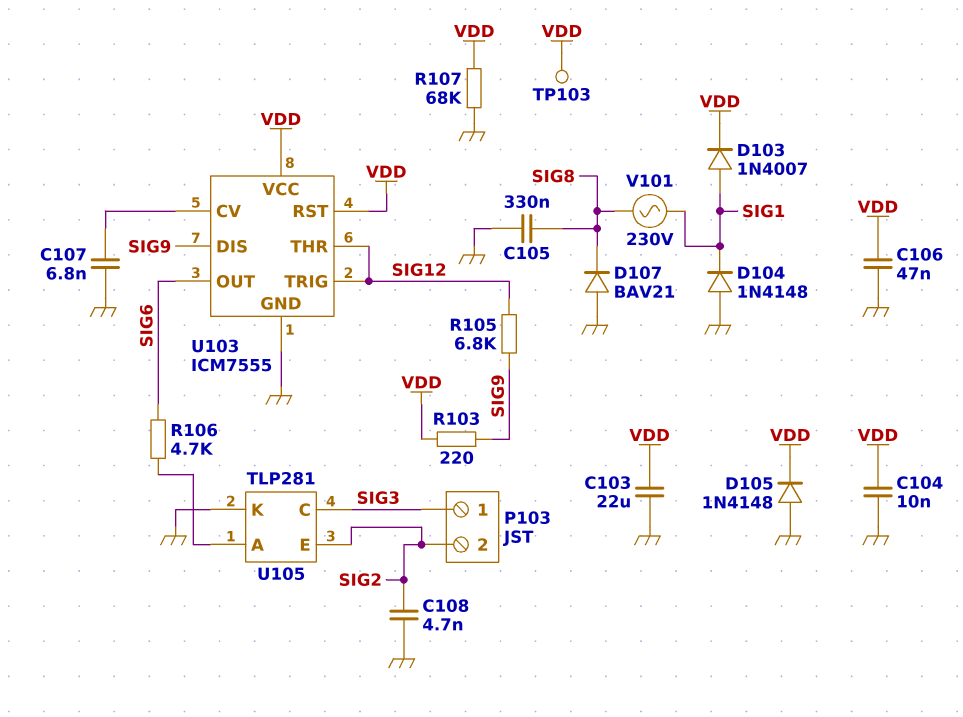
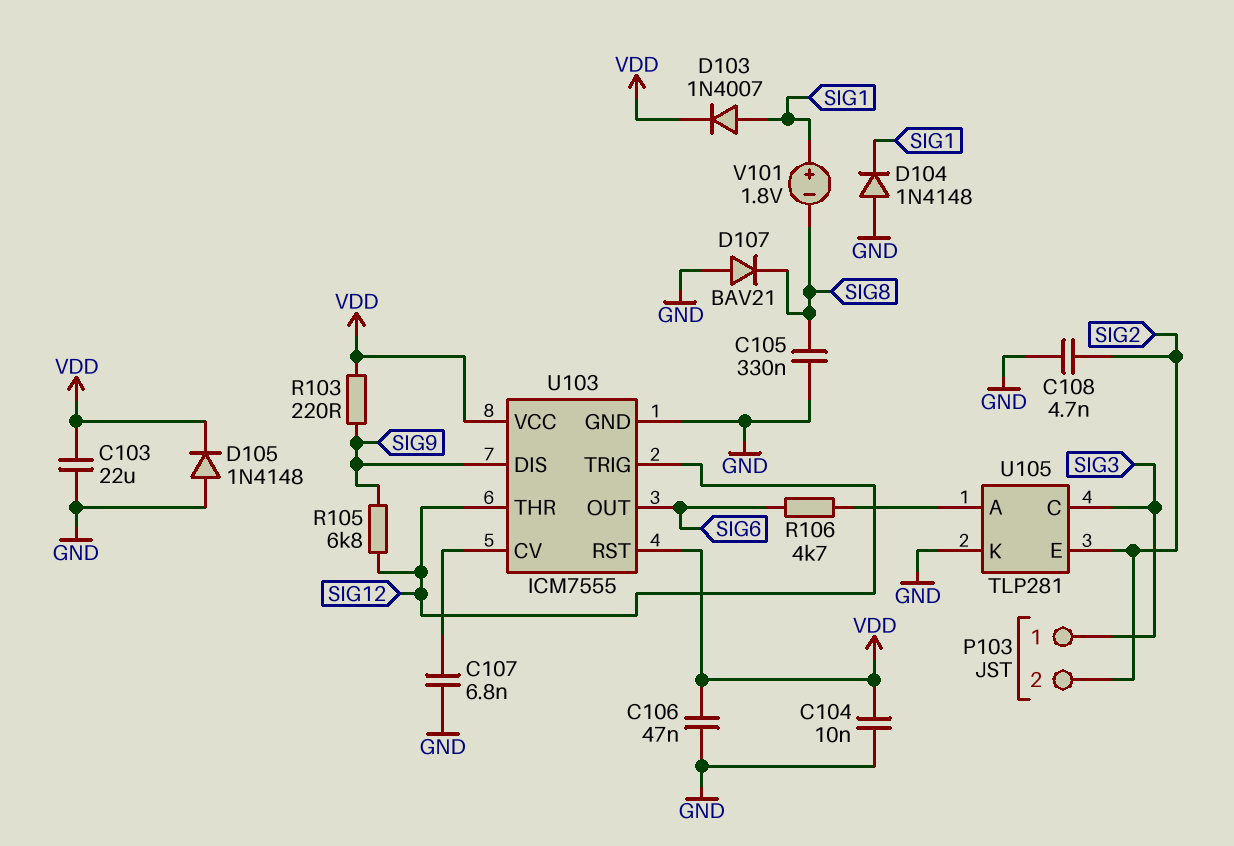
R107: 68k (GND, VDD) -> none
TP103: test point (VDD) -> none
V101: AC 230V (SIG1, SIG8) -> 1.8V (plus SIG1, minus SIG8)

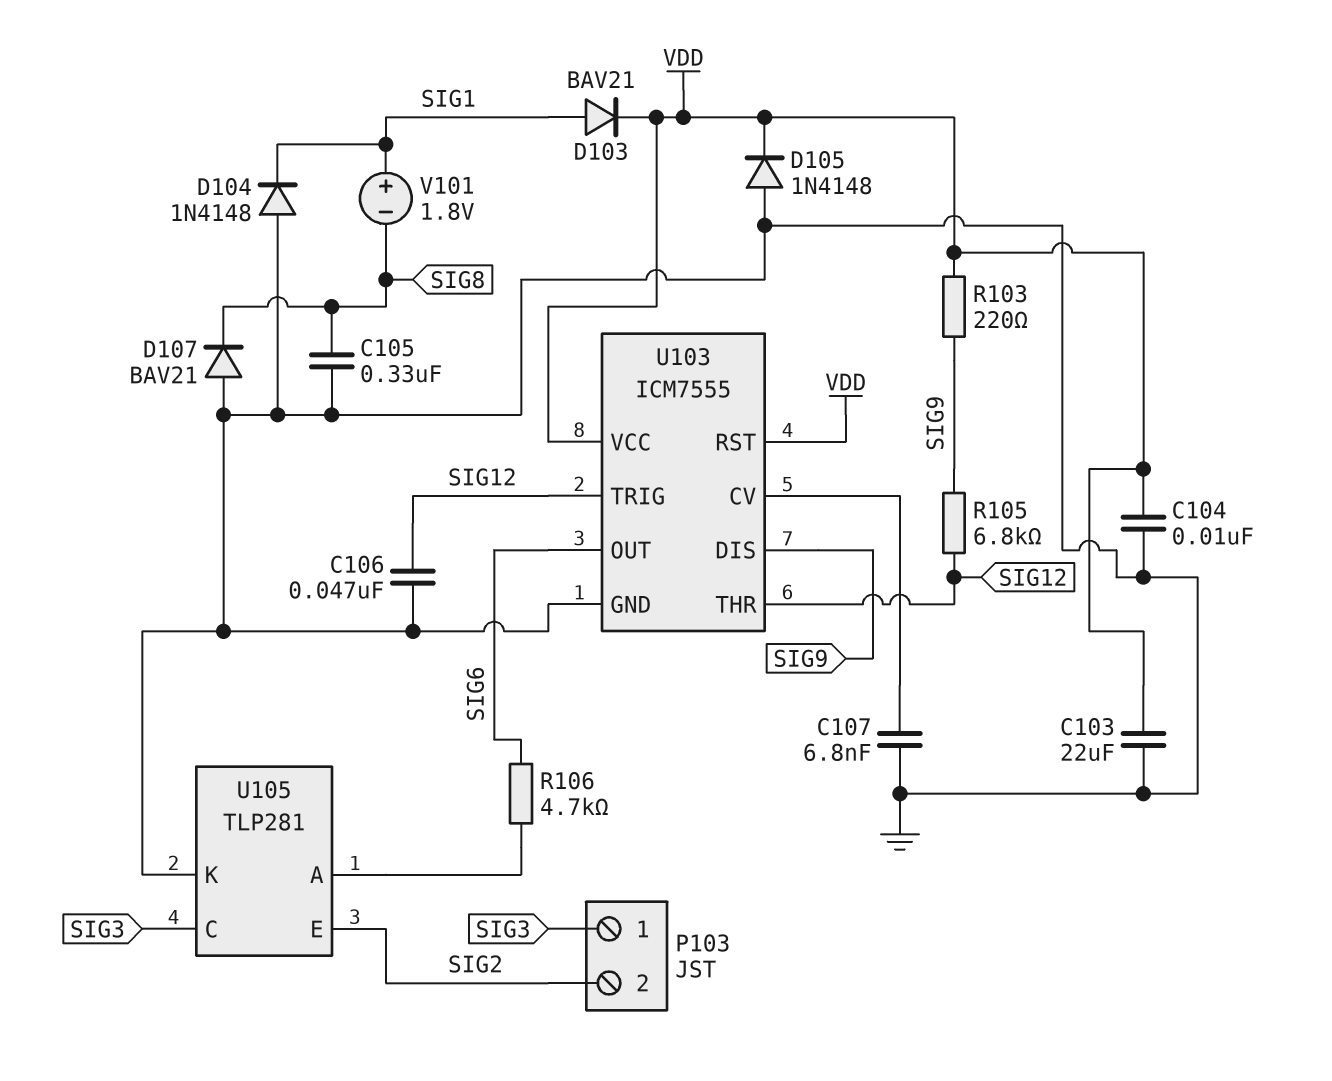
C106: 47nF (GND, VDD) -> 47nF (GND, SIG12)
C108: 4.7nF (GND, SIG2) -> none
D103: diode 1N4007 (A SIG1, K VDD) -> diode BAV21 (A SIG1, K VDD)

